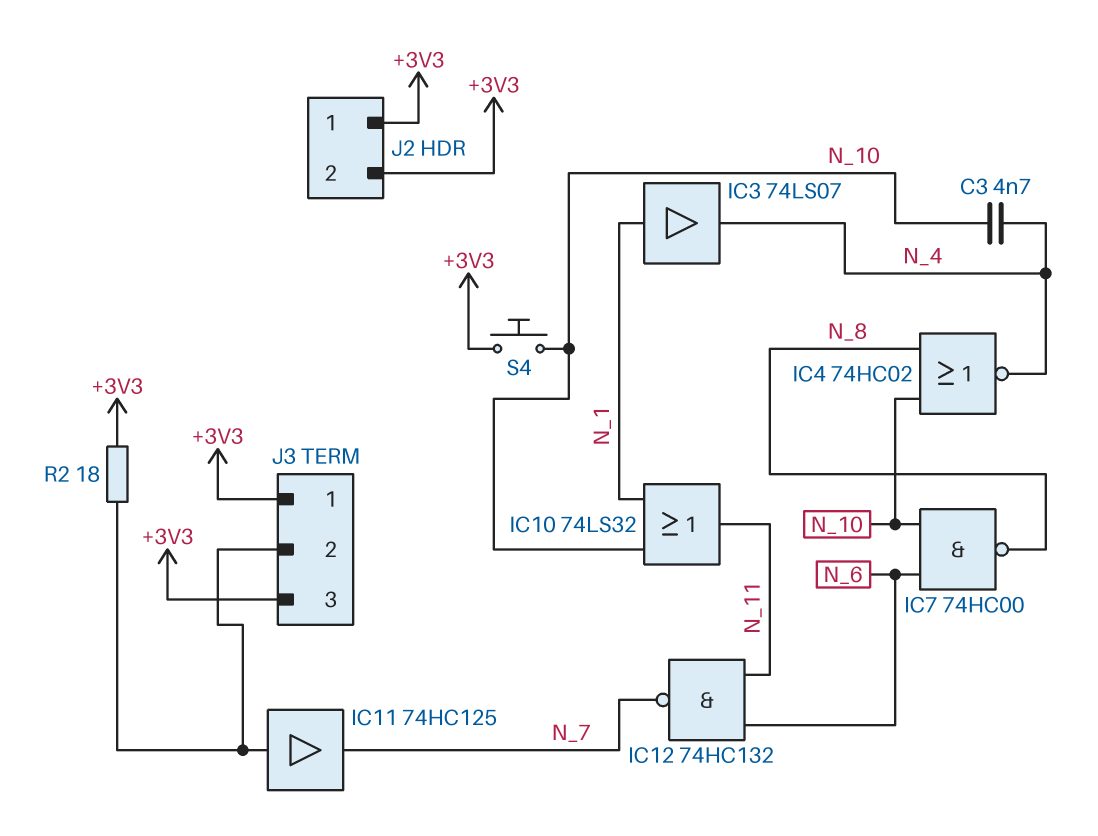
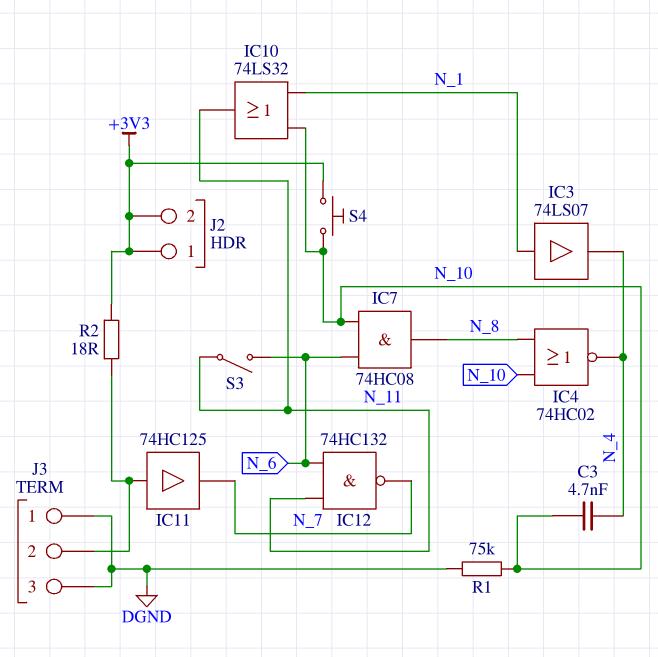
IC7: NAND 74HC00 (in N_6, in N_10, out N_8) -> AND 74HC08 (in N_6, in N_10, out N_8)
J3 pin 1: +3V3 -> DGND
J3 pin 3: +3V3 -> DGND
R1: none -> 75k (DGND, N_10)
S3: none -> switch (N_6, N_11)

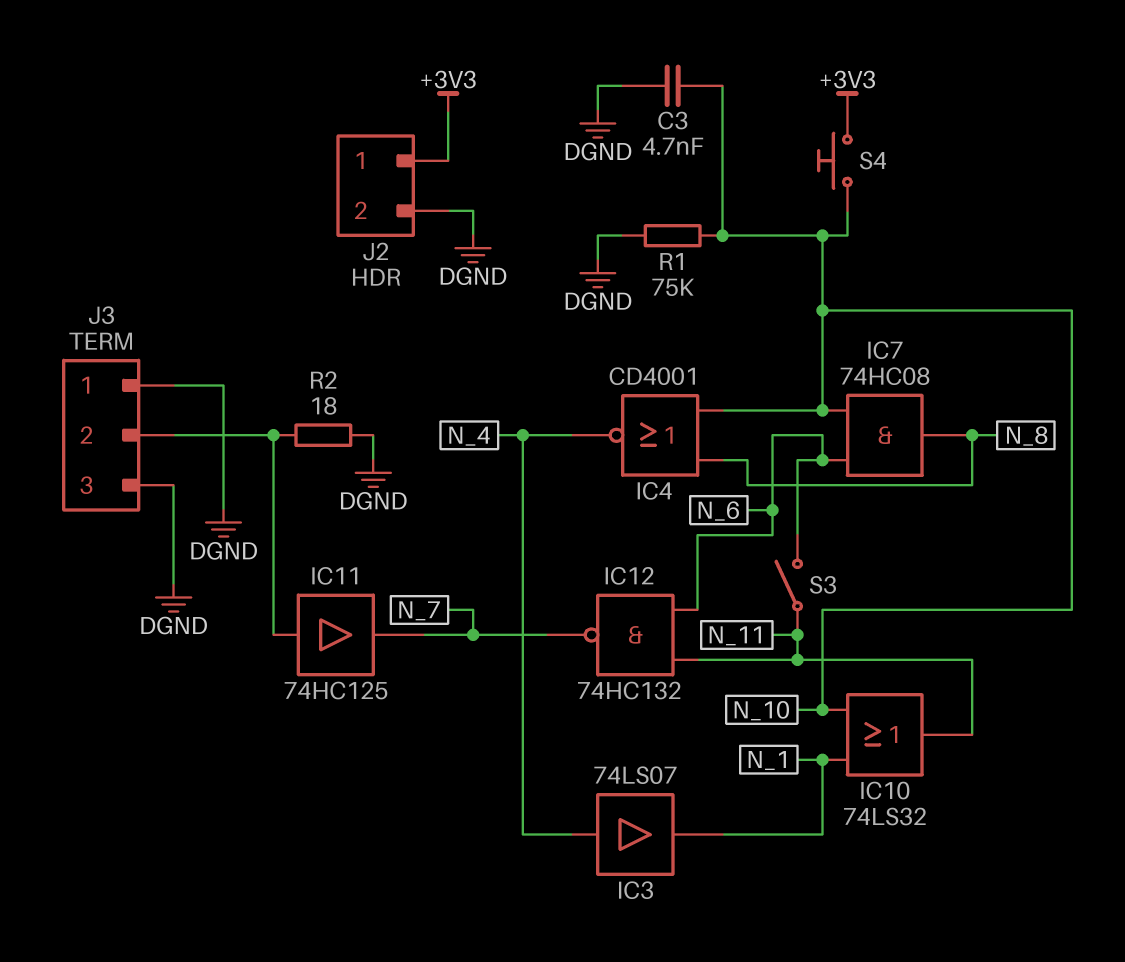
C3: 4.7nF (N_4, N_10) -> 4.7nF (DGND, N_10)
IC3: buffer 74LS07 (in N_1, out N_4) -> buffer 74LS07 (in N_4, out N_1)
IC4: NOR 74HC02 (in N_8, in N_10, out N_4) -> NOR CD4001 (in N_8, in N_10, out N_4)
J2 pin 2: +3V3 -> DGND
R2: 18 (+3V3, J3/2) -> 18 (DGND, J3/2)

